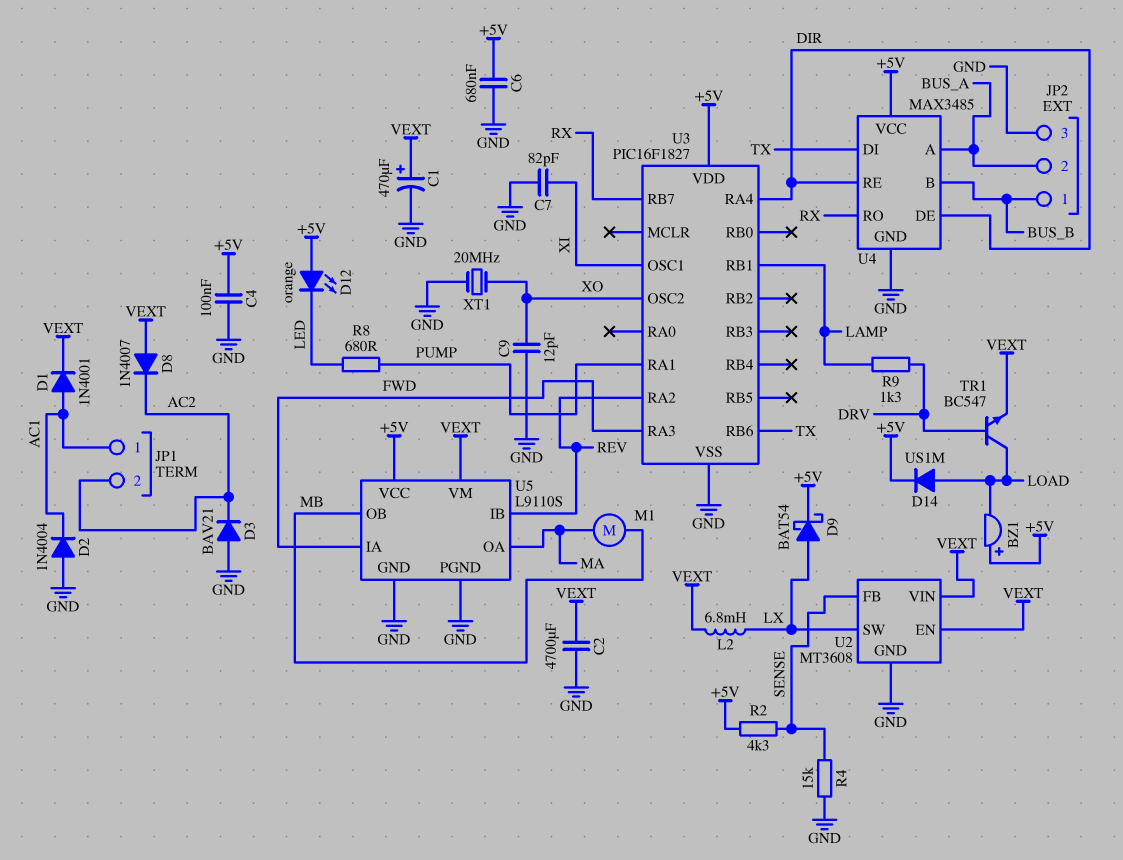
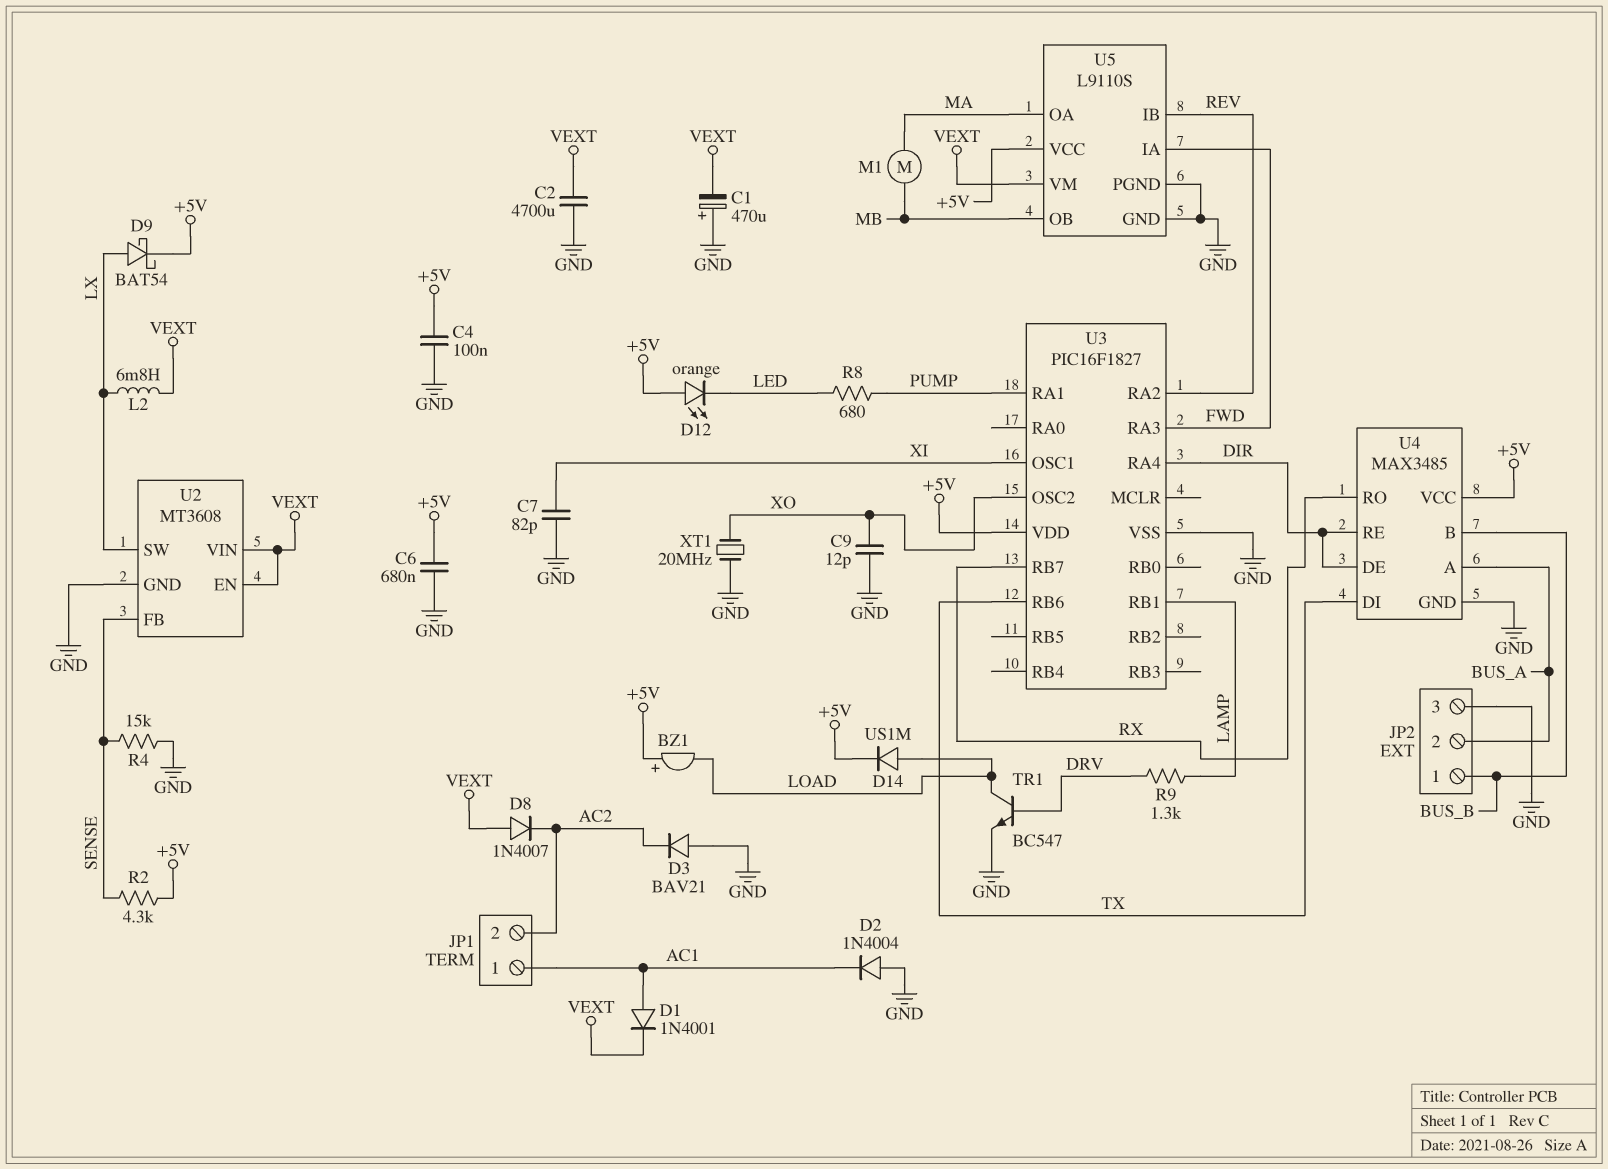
C1: 470uF (plus VEXT, minus GND) -> 470uF (plus GND, minus VEXT)
TR1: NPN BC547 (B DRV, C LOAD, E VEXT) -> NPN BC547 (B DRV, C LOAD, E GND)

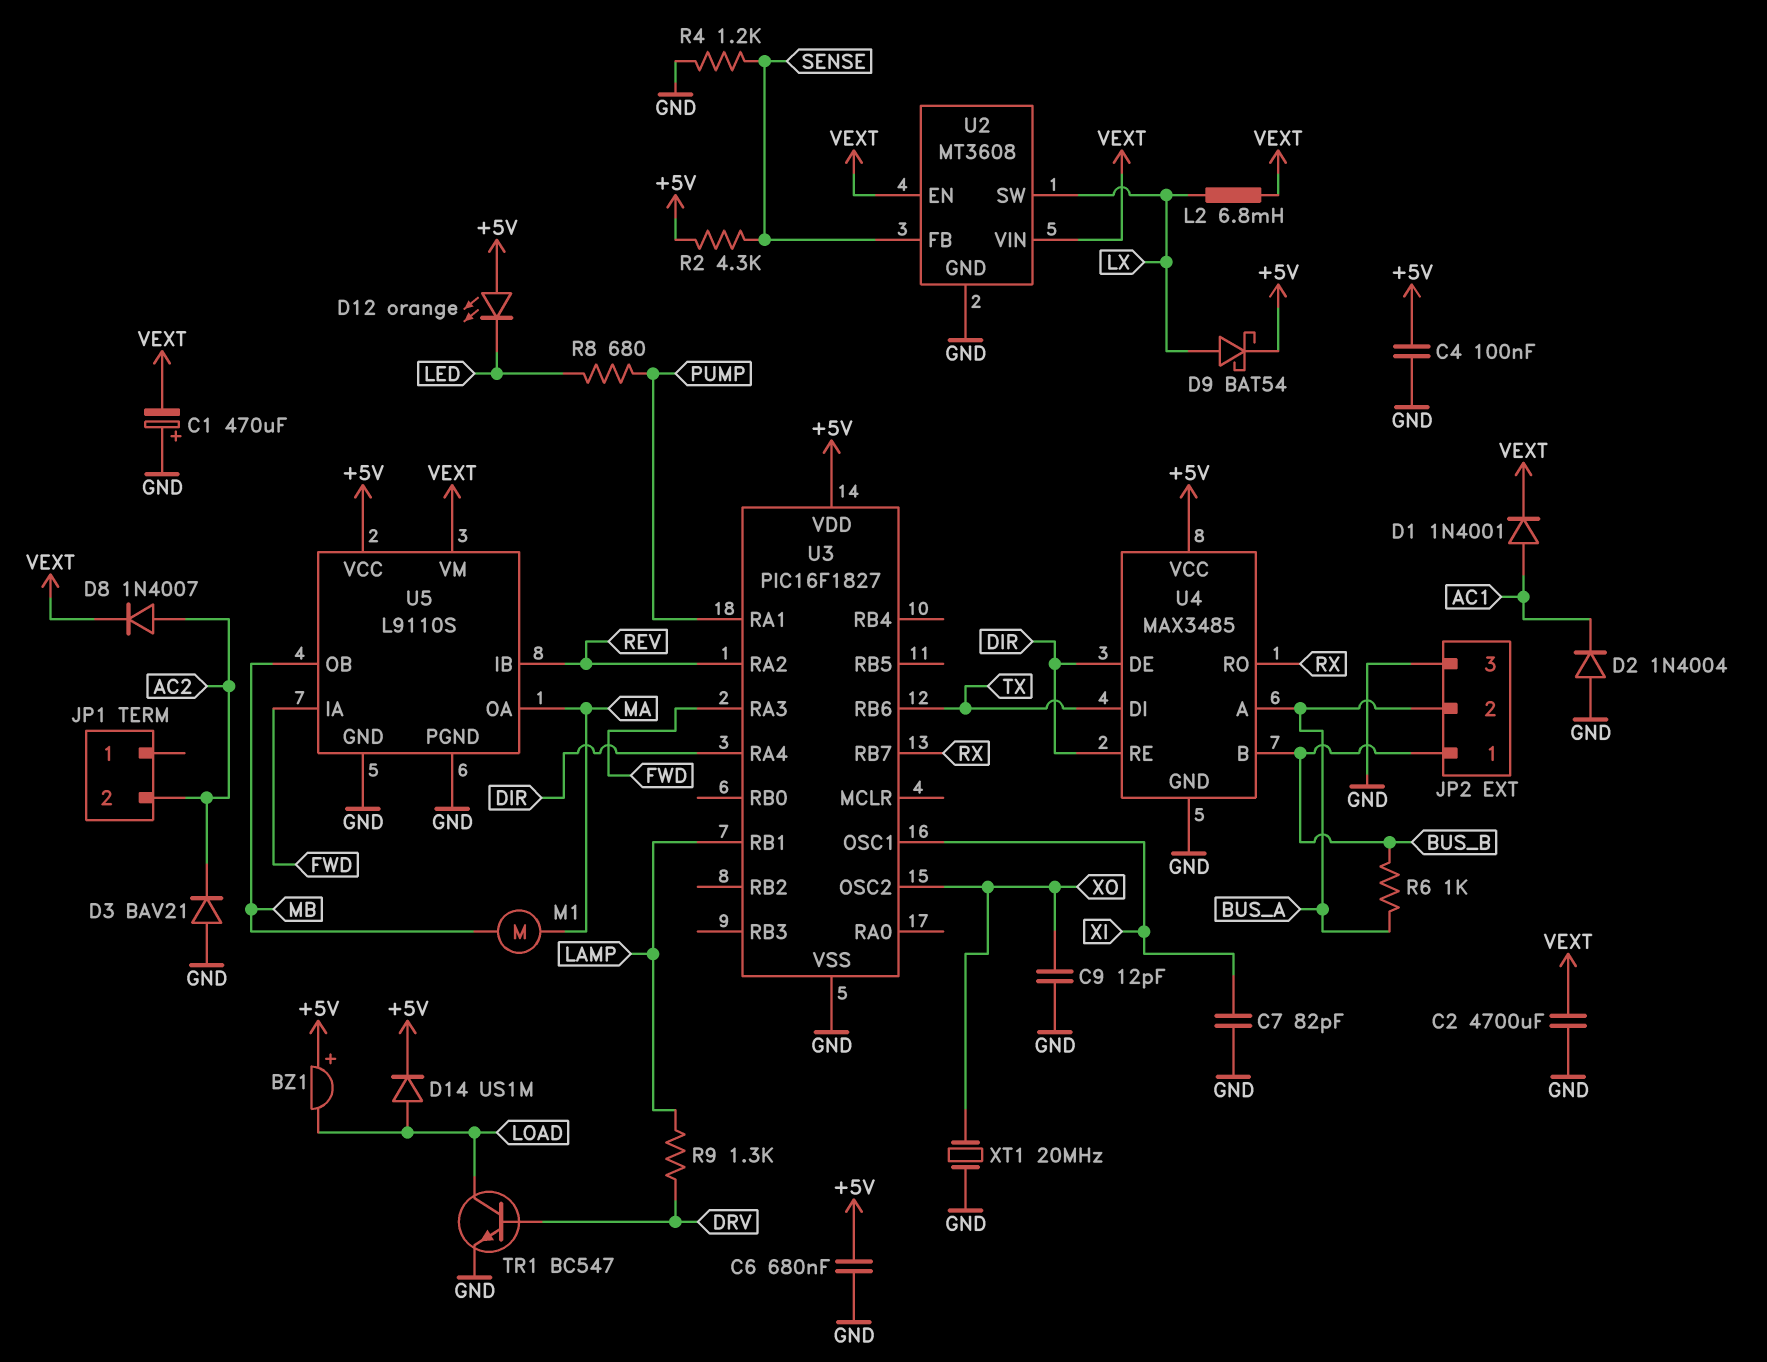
D8: diode 1N4007 (A VEXT, K AC2) -> diode 1N4007 (A AC2, K VEXT)
JP1 pin 1: AC1 -> none
R4: 15k (GND, SENSE) -> 1.2k (GND, SENSE)
R6: none -> 1k (BUS_A, BUS_B)

